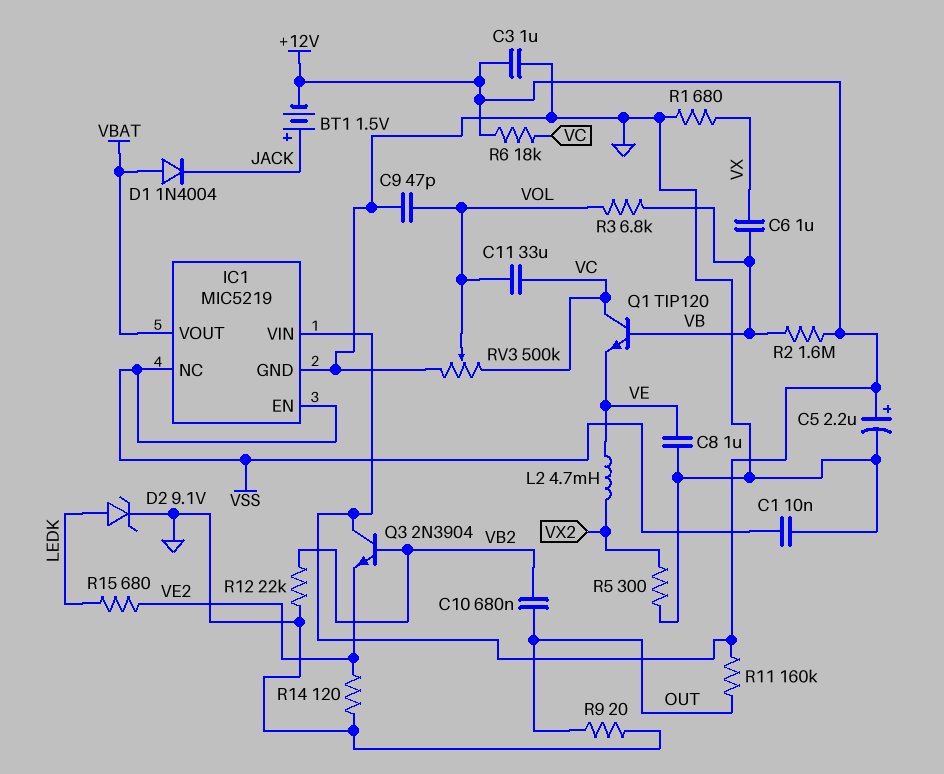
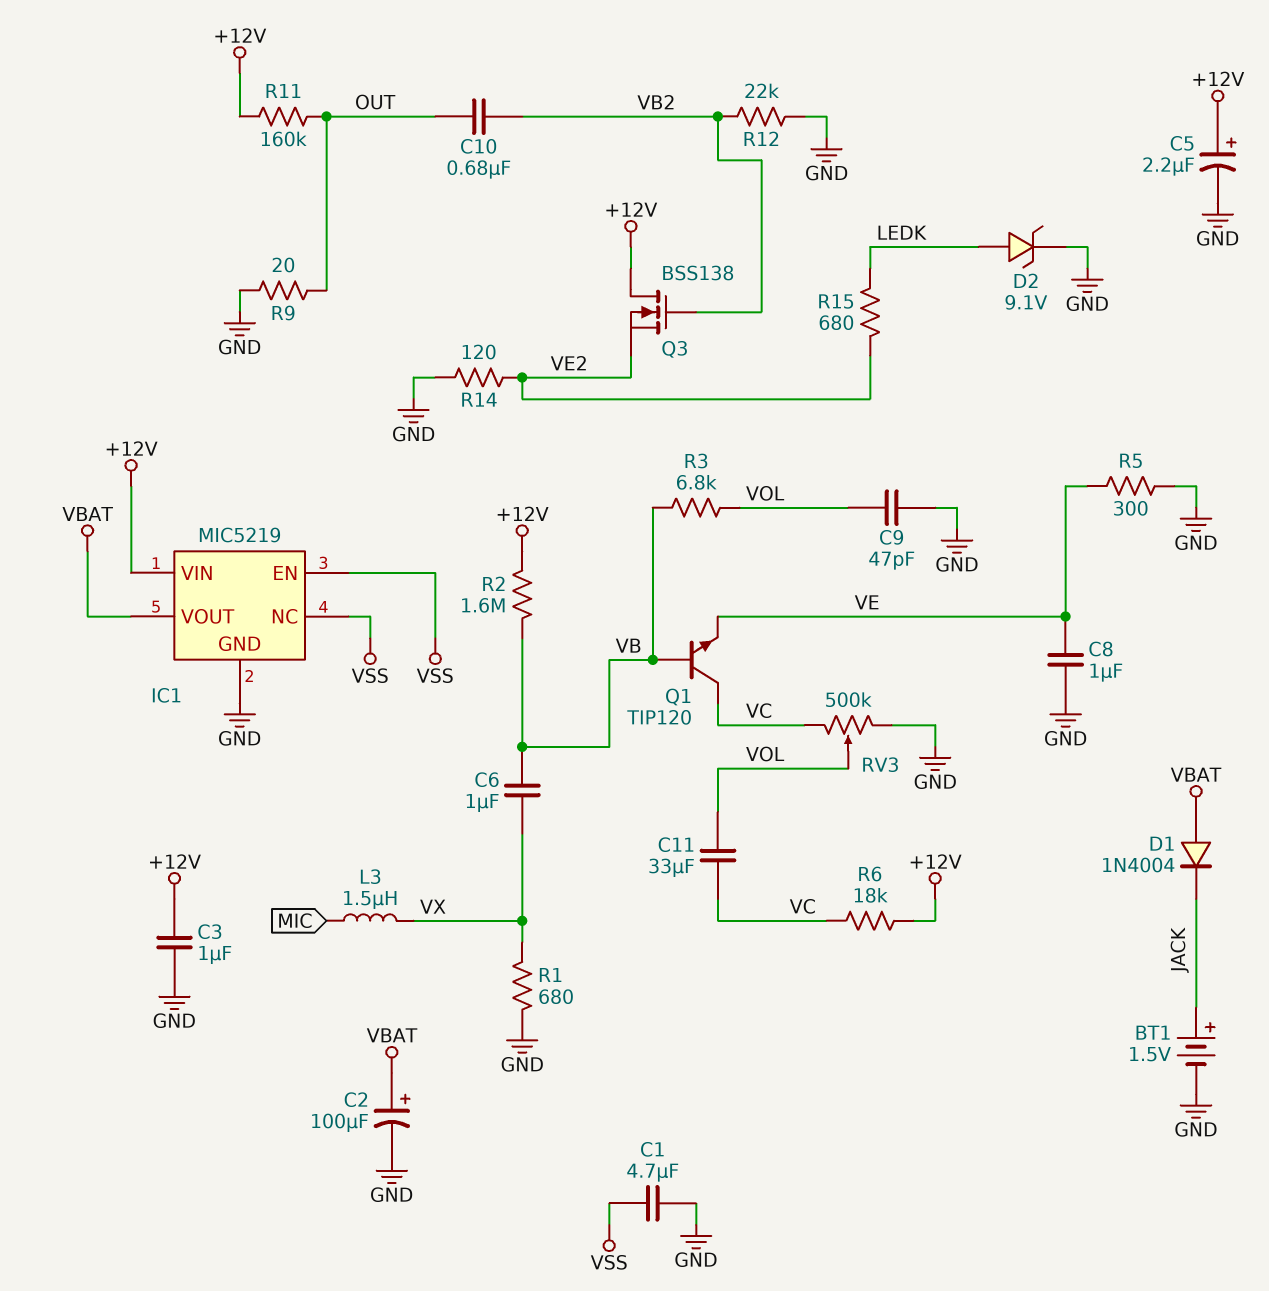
BT1: 1.5V (plus JACK, minus +12V) -> 1.5V (plus JACK, minus GND)
C1: 10nF (GND, VSS) -> 4.7uF (GND, VSS)
C2: none -> 100uF (plus VBAT, minus GND)
L2: 4.7mH (VE, VX2) -> none
L3: none -> 1.5uH (MIC, VX)
Q3: NPN 2N3904 (B VB2, C +12V, E VE2) -> NMOS BSS138 (G VB2, D +12V, S VE2)
R5: 300 (GND, VX2) -> 300 (GND, VE)

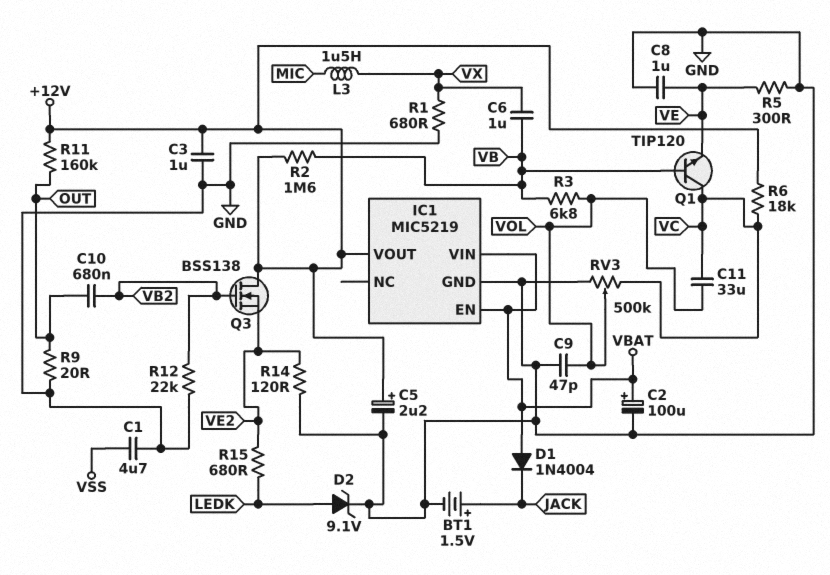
IC1 pin EN: VSS -> VBAT
IC1 pin NC: VSS -> none
IC1 pin VIN: +12V -> VBAT
IC1 pin VOUT: VBAT -> +12V

